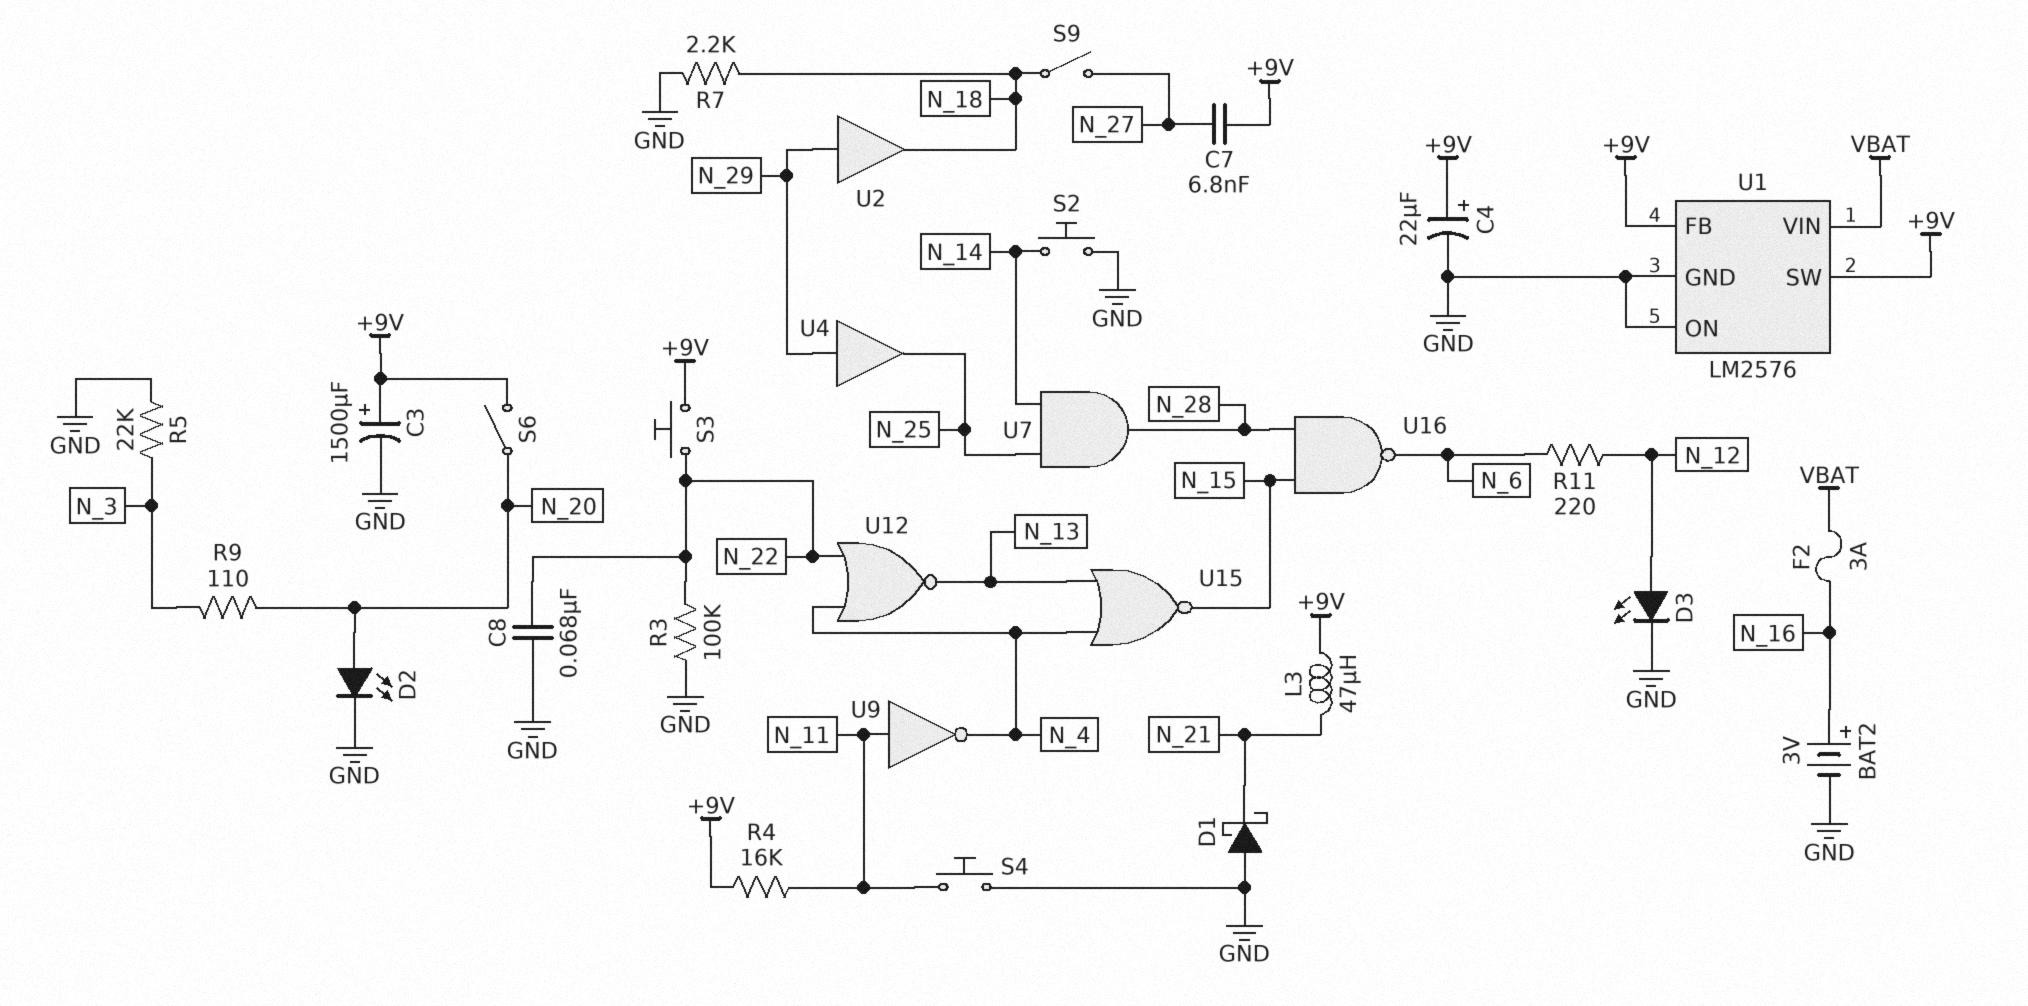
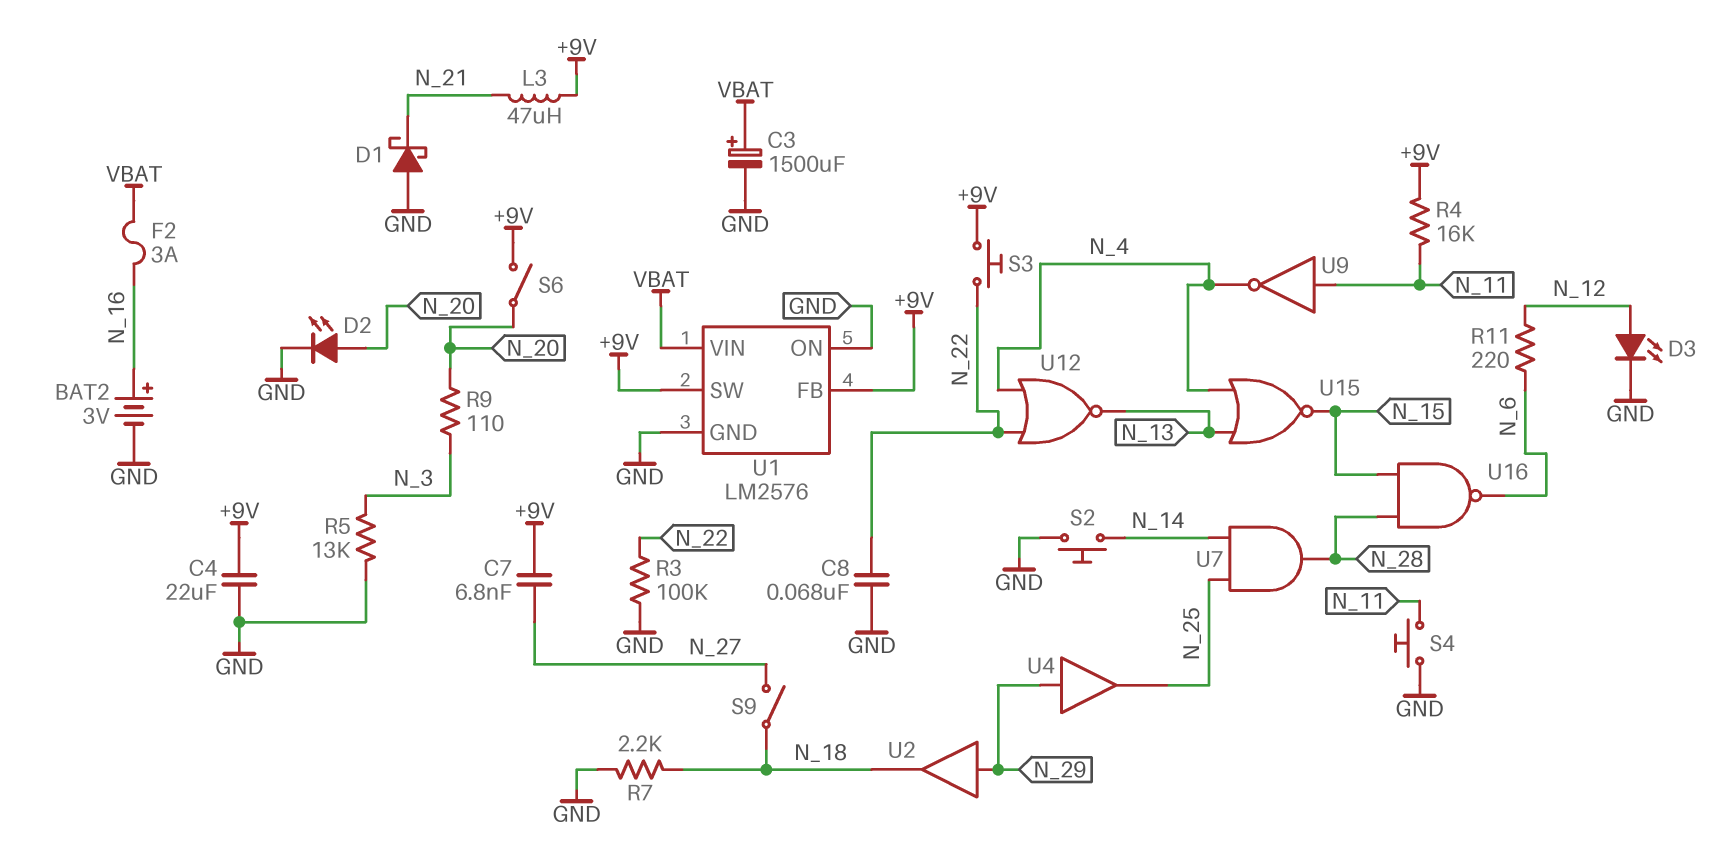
C3: 1500uF (plus +9V, minus GND) -> 1500uF (plus VBAT, minus GND)
C4: 22uF (plus +9V, minus GND) -> 22uF (+9V, GND)
R5: 22k (GND, N_3) -> 13k (GND, N_3)

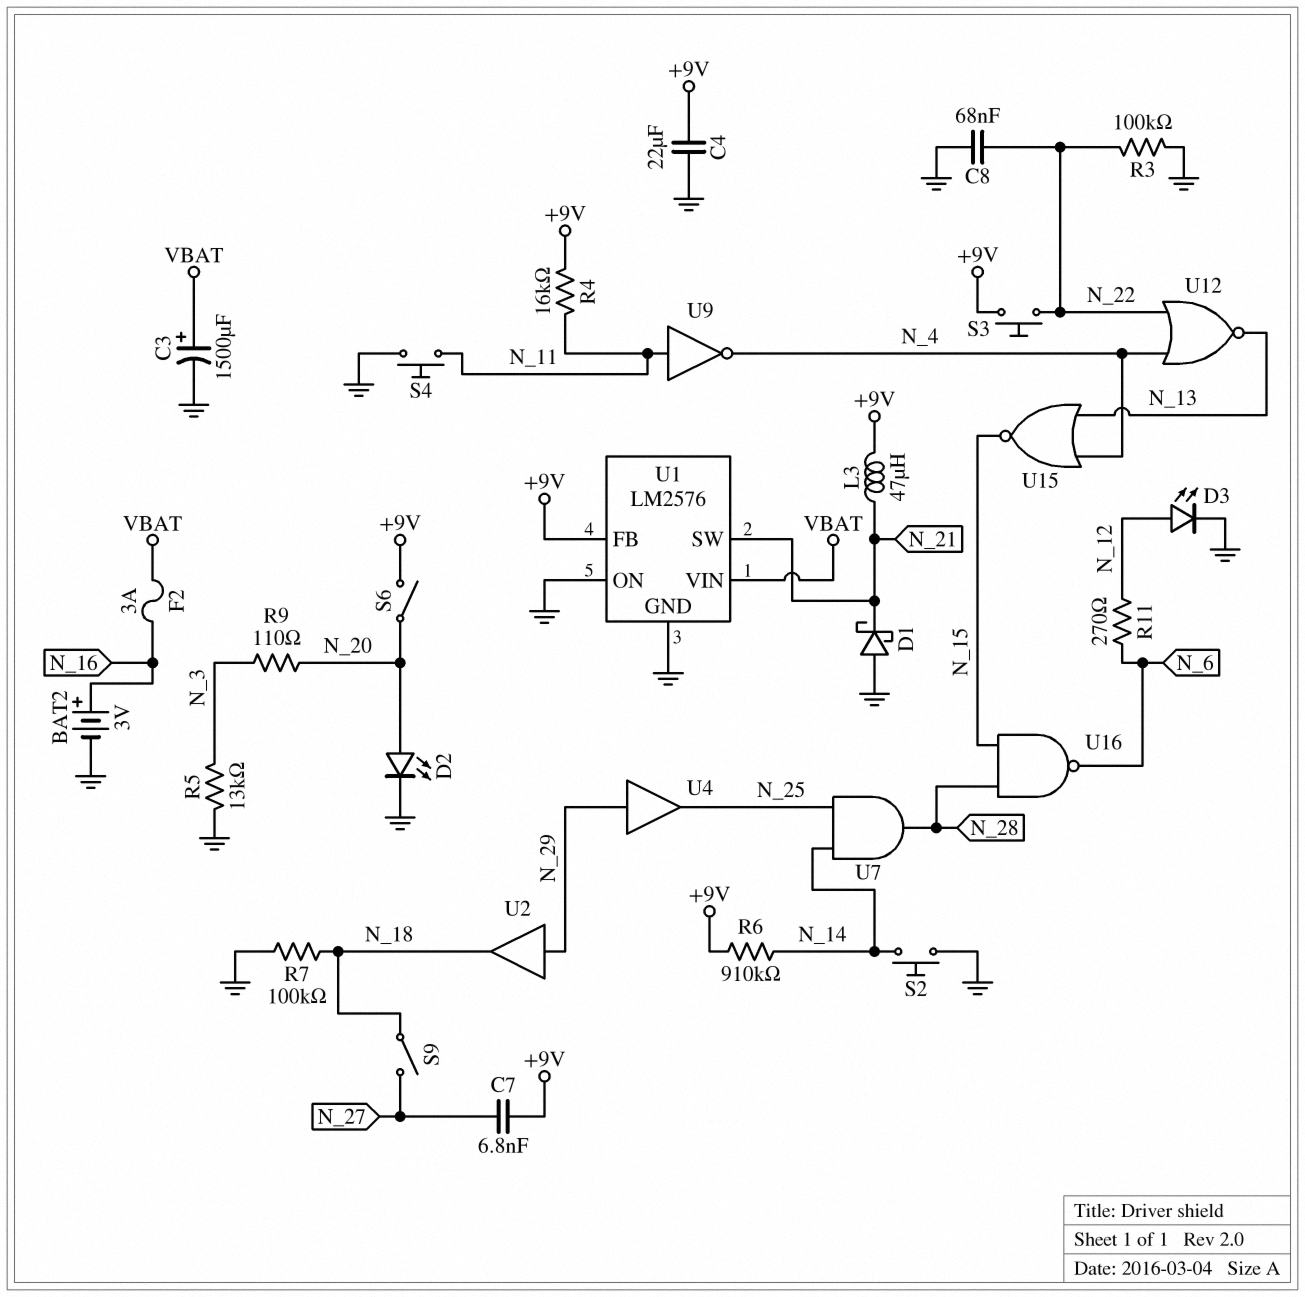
R6: none -> 910k (+9V, N_14)
R7: 2.2k (GND, N_18) -> 100k (GND, N_18)
R11: 220 (N_6, N_12) -> 270 (N_6, N_12)
U1 pin SW: +9V -> N_21

